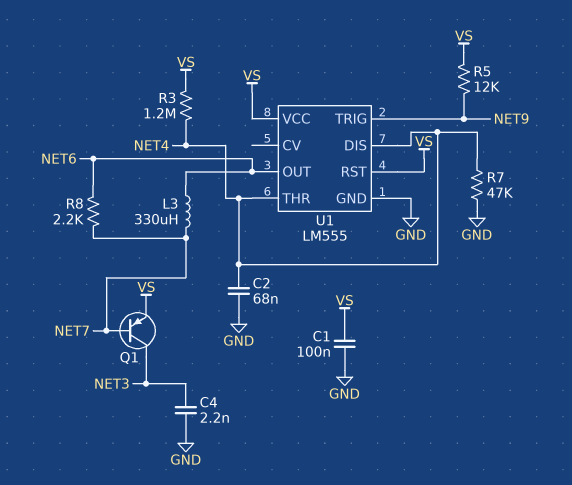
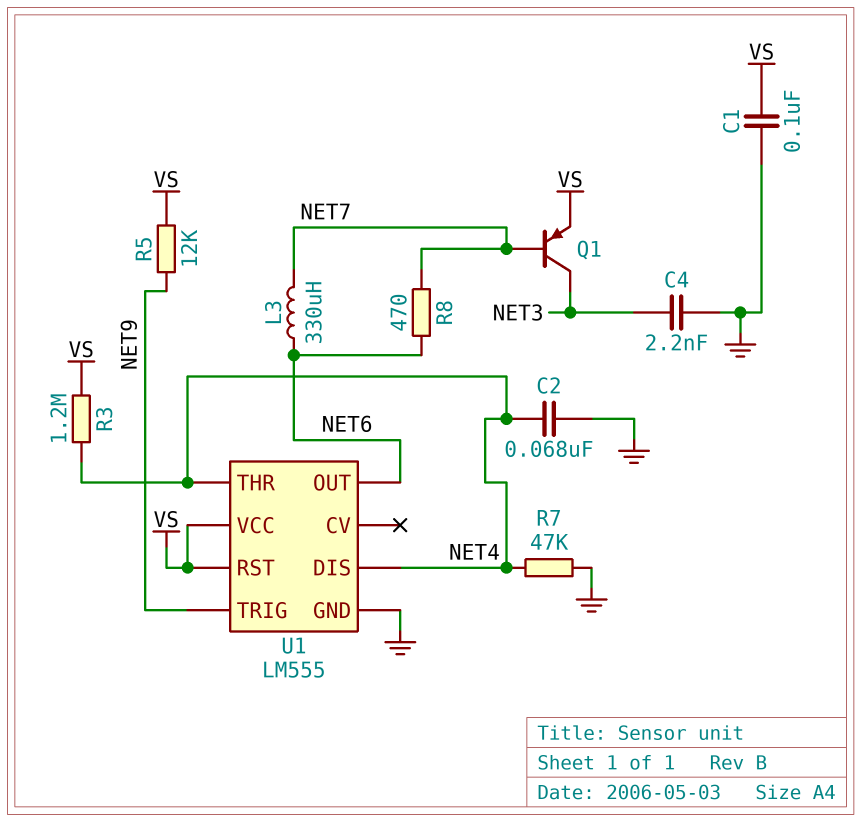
R8: 2.2k (NET6, NET7) -> 470 (NET6, NET7)

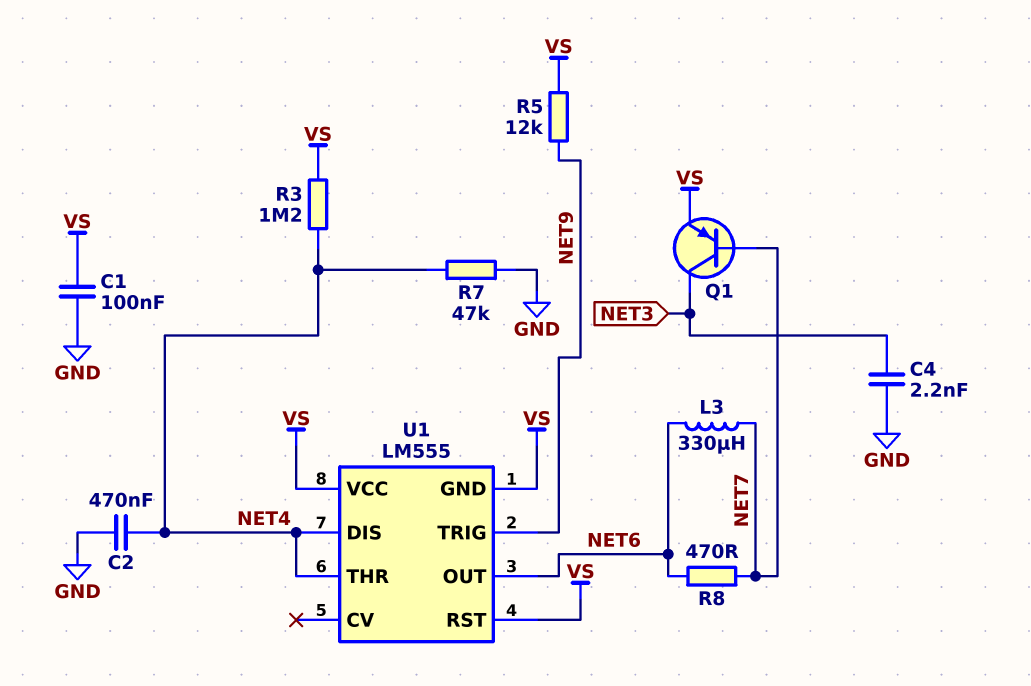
C2: 68nF (GND, NET4) -> 470nF (GND, NET4)
U1 pin GND: GND -> VS

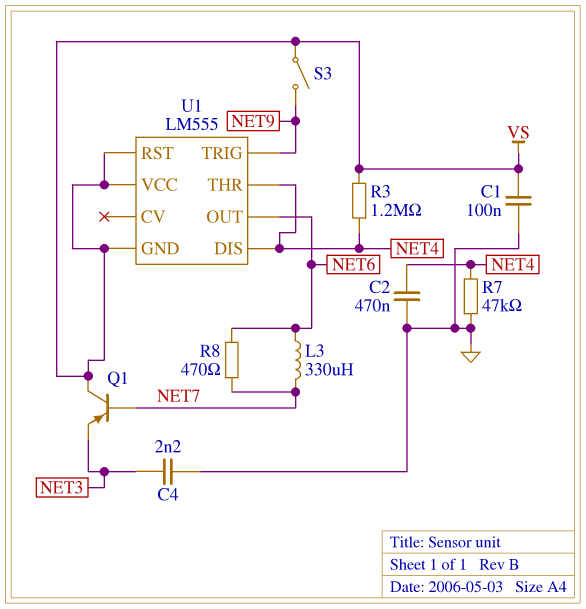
Q1: PNP (B NET7, C NET3, E VS) -> PNP (B NET7, C VS, E NET3)
R5: 12k (NET9, VS) -> none
S3: none -> switch (NET9, VS)

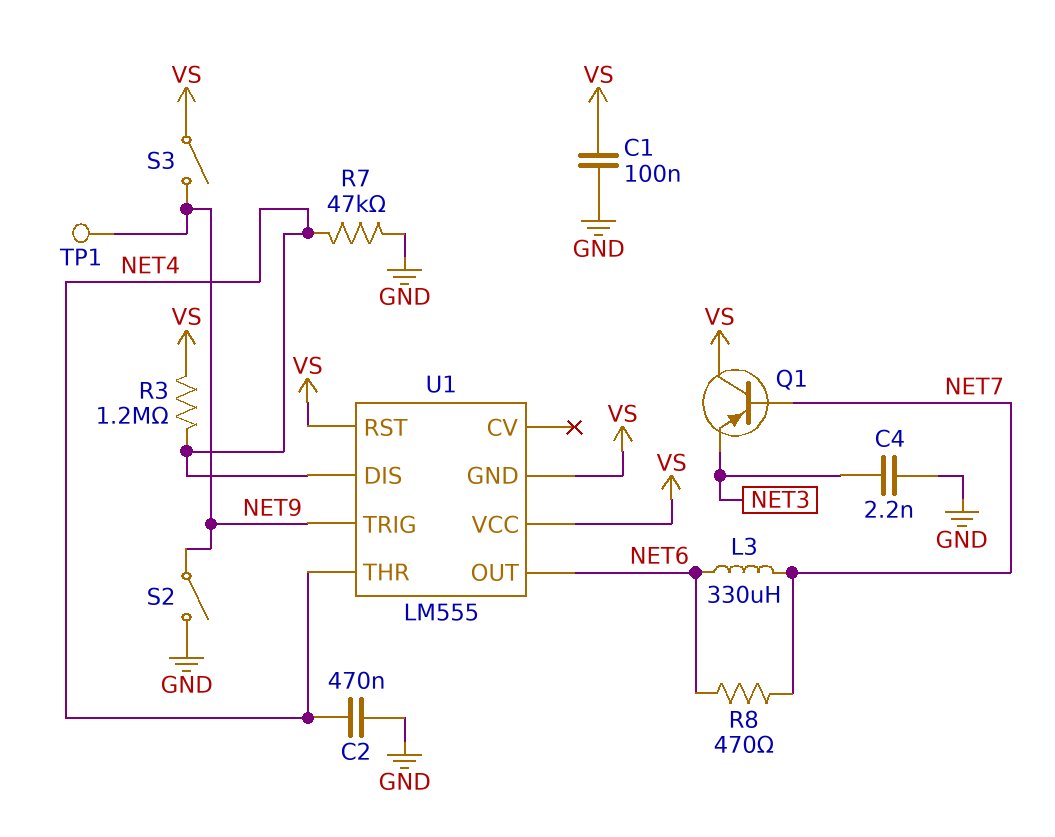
S2: none -> switch (GND, NET9)
TP1: none -> test point (NET9)

